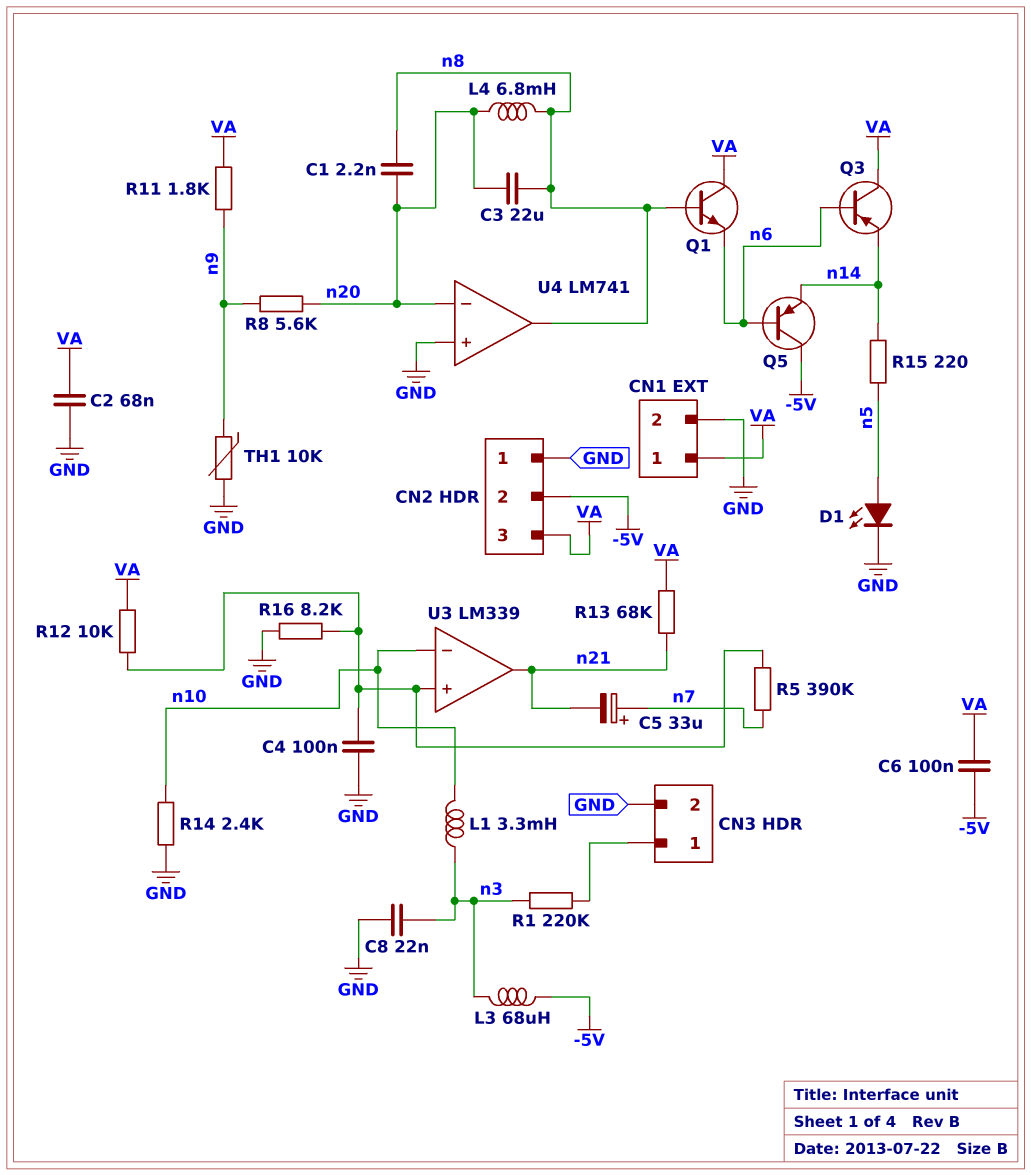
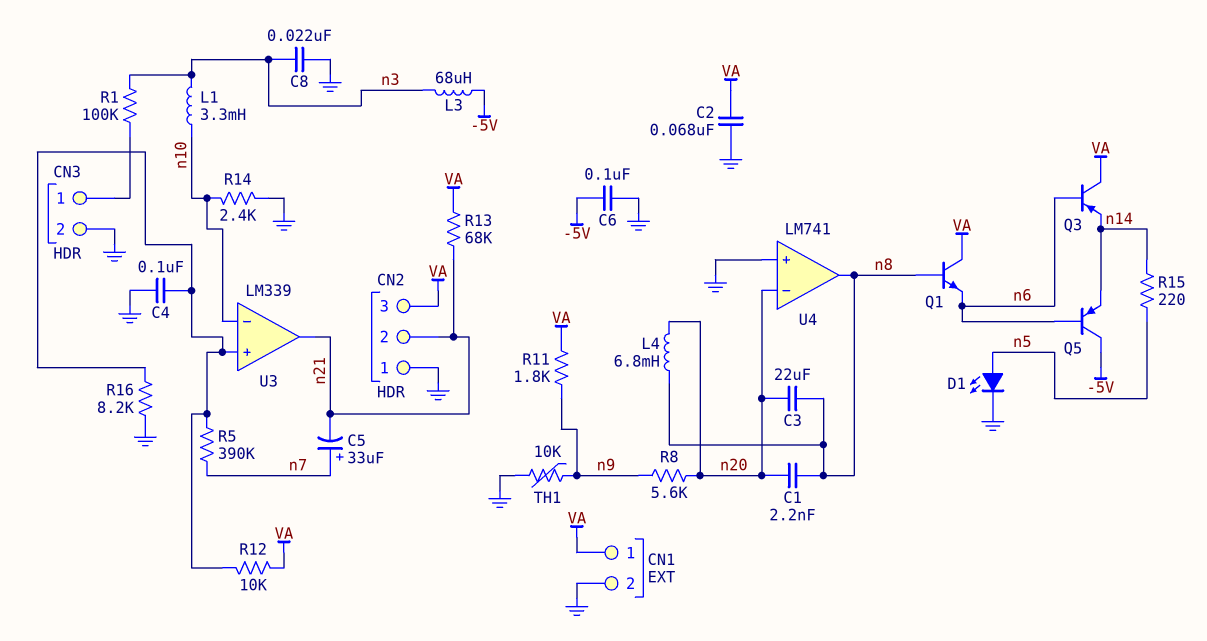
C6: 100nF (-5V, VA) -> 100nF (-5V, GND)
CN2 pin 2: -5V -> n21
R1: 220k (CN3/1, n3) -> 100k (CN3/1, n3)

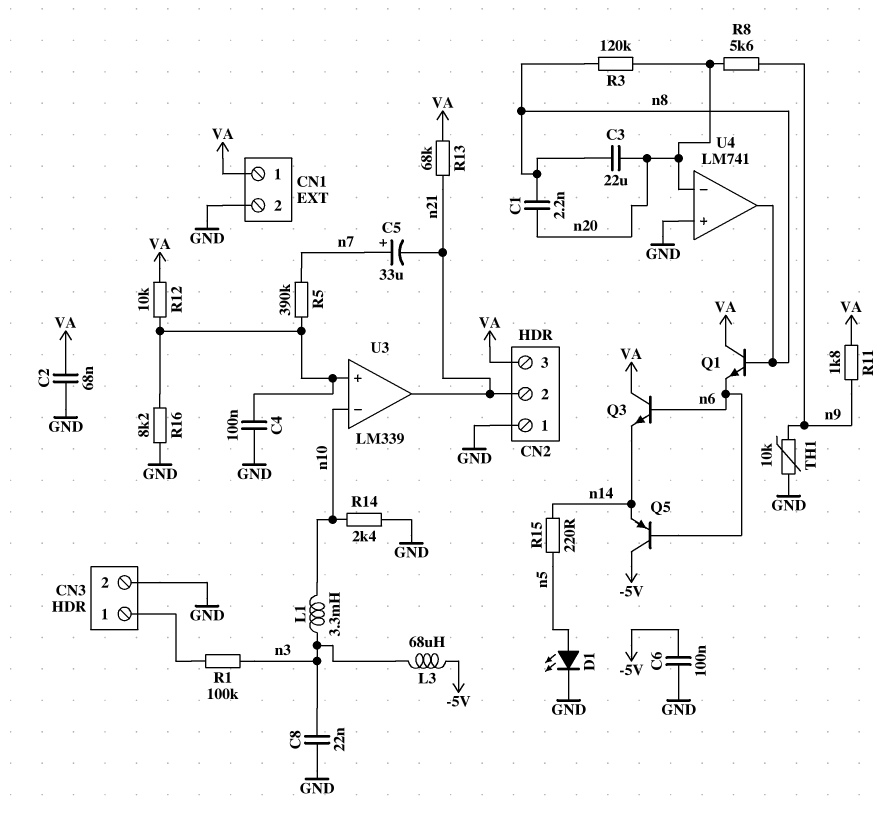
L4: 6.8mH (n8, n20) -> none
Q3: PNP (B n6, C VA, E n14) -> NPN (B n6, C VA, E n14)
R3: none -> 120k (n8, n20)

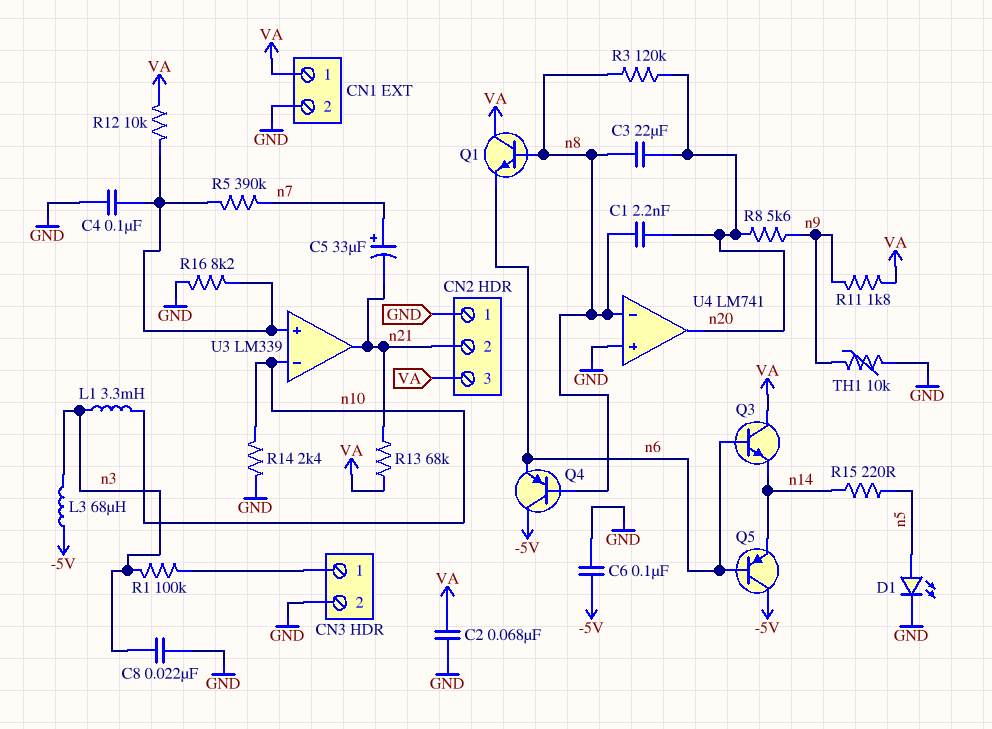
Q4: none -> PNP (B n8, C -5V, E n6)
U4 pin in-: n20 -> n8
U4 pin out: n8 -> n20

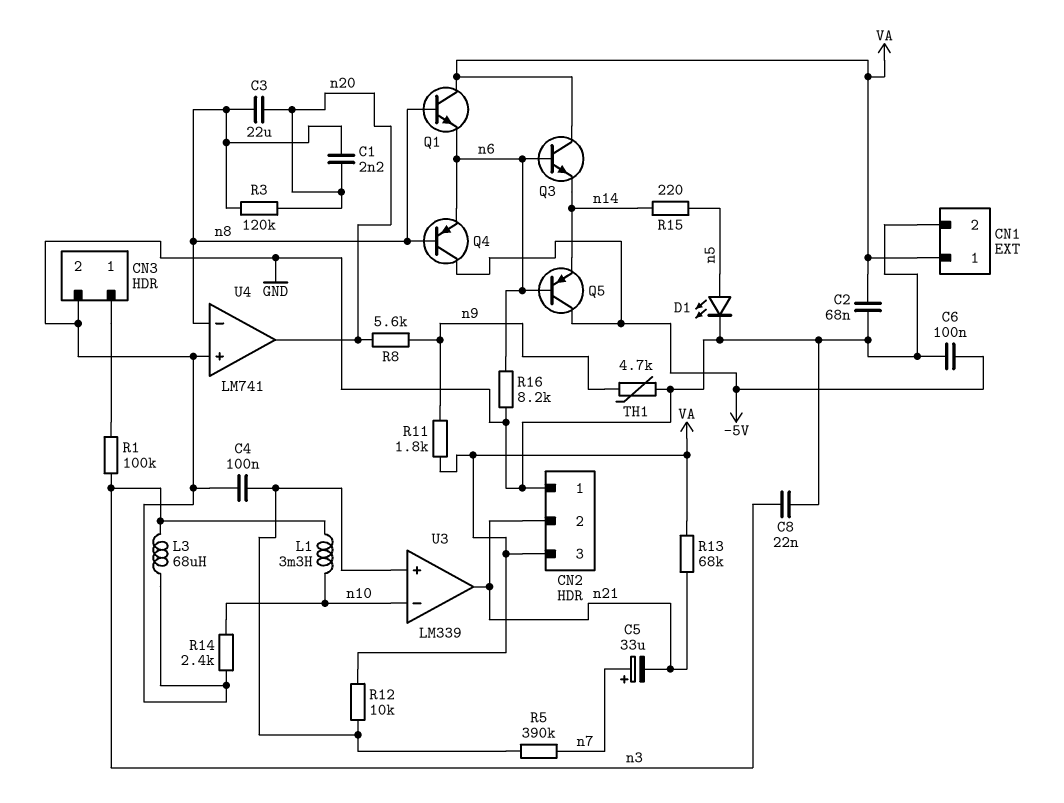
L3: 68uH (-5V, n3) -> 68uH (GND, n3)
R16: 8.2k (GND, U3/in+) -> 8.2k (GND, n6)
TH1: 10k (GND, n9) -> 4.7k (GND, n9)

